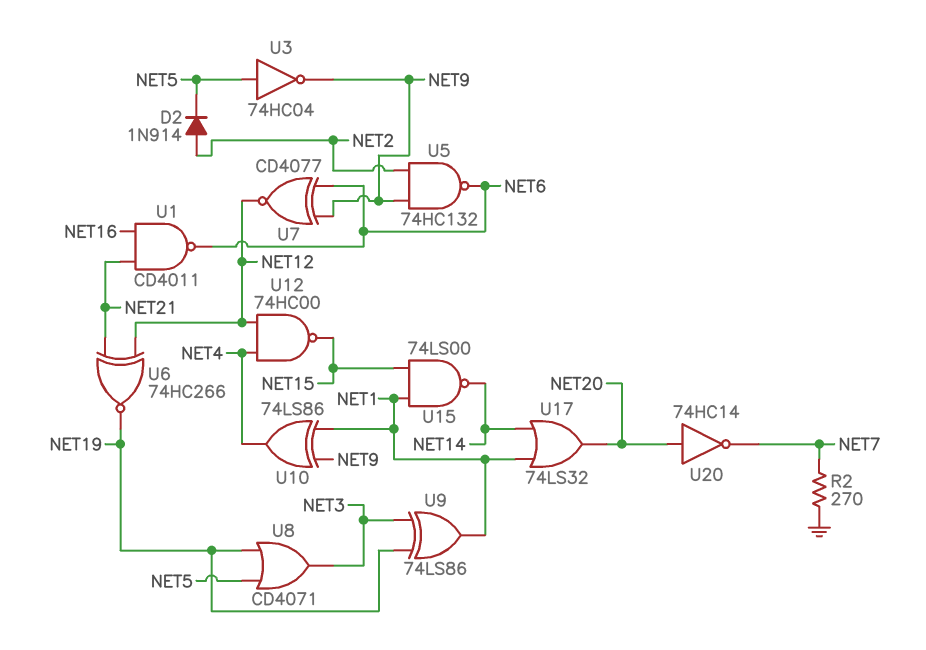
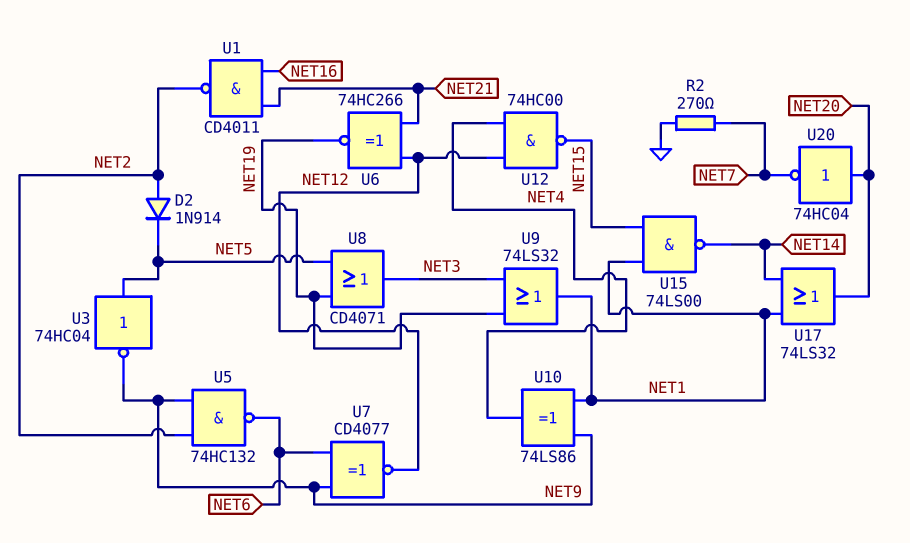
U1: NAND CD4011 (in NET16, in NET21, out NET6) -> NAND CD4011 (in NET16, in NET21, out NET2)
U9: XOR 74LS86 (in NET3, in NET19, out NET1) -> OR 74LS32 (in NET3, in NET19, out NET1)
U20: NOT 74HC14 (in NET20, out NET7) -> NOT 74HC04 (in NET20, out NET7)

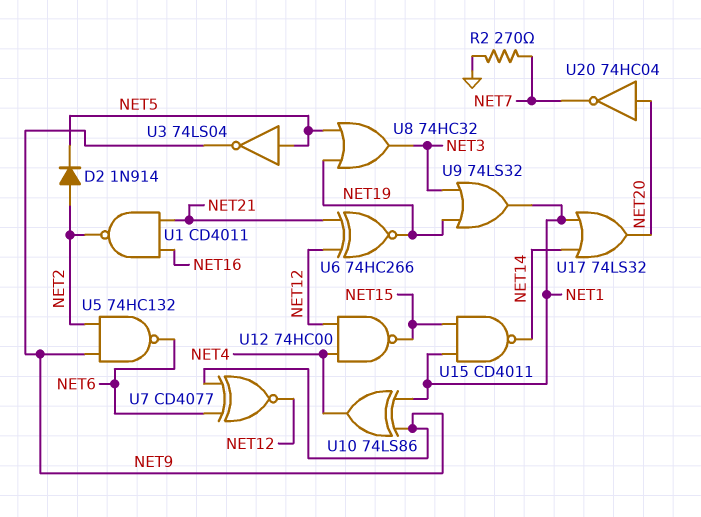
U3: NOT 74HC04 (in NET5, out NET9) -> NOT 74LS04 (in NET5, out NET9)
U8: OR CD4071 (in NET5, in NET19, out NET3) -> OR 74HC32 (in NET5, in NET19, out NET3)
U15: NAND 74LS00 (in NET1, in NET15, out NET14) -> NAND CD4011 (in NET1, in NET15, out NET14)

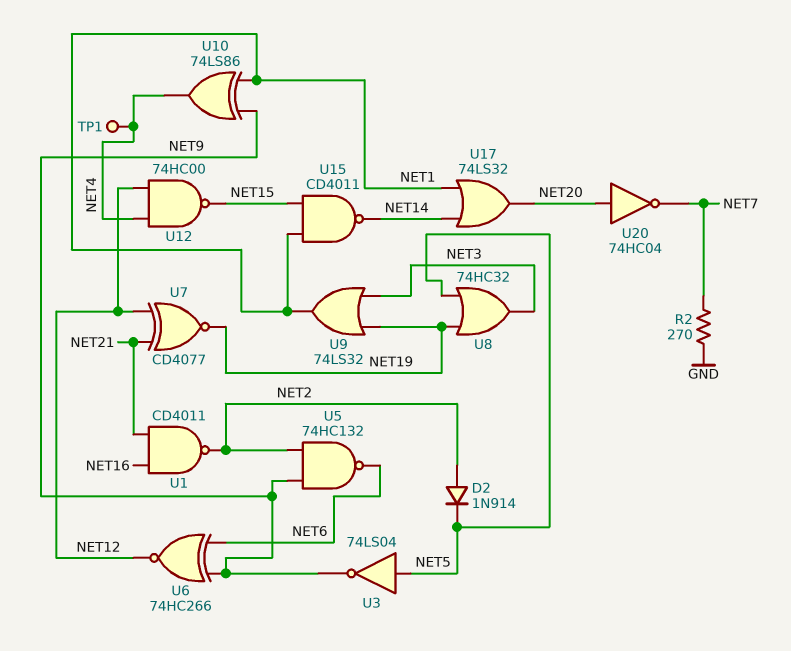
TP1: none -> test point (NET4)
U6: XNOR 74HC266 (in NET12, in NET21, out NET19) -> XNOR 74HC266 (in NET6, in NET9, out NET12)
U7: XNOR CD4077 (in NET6, in NET9, out NET12) -> XNOR CD4077 (in NET12, in NET21, out NET19)

